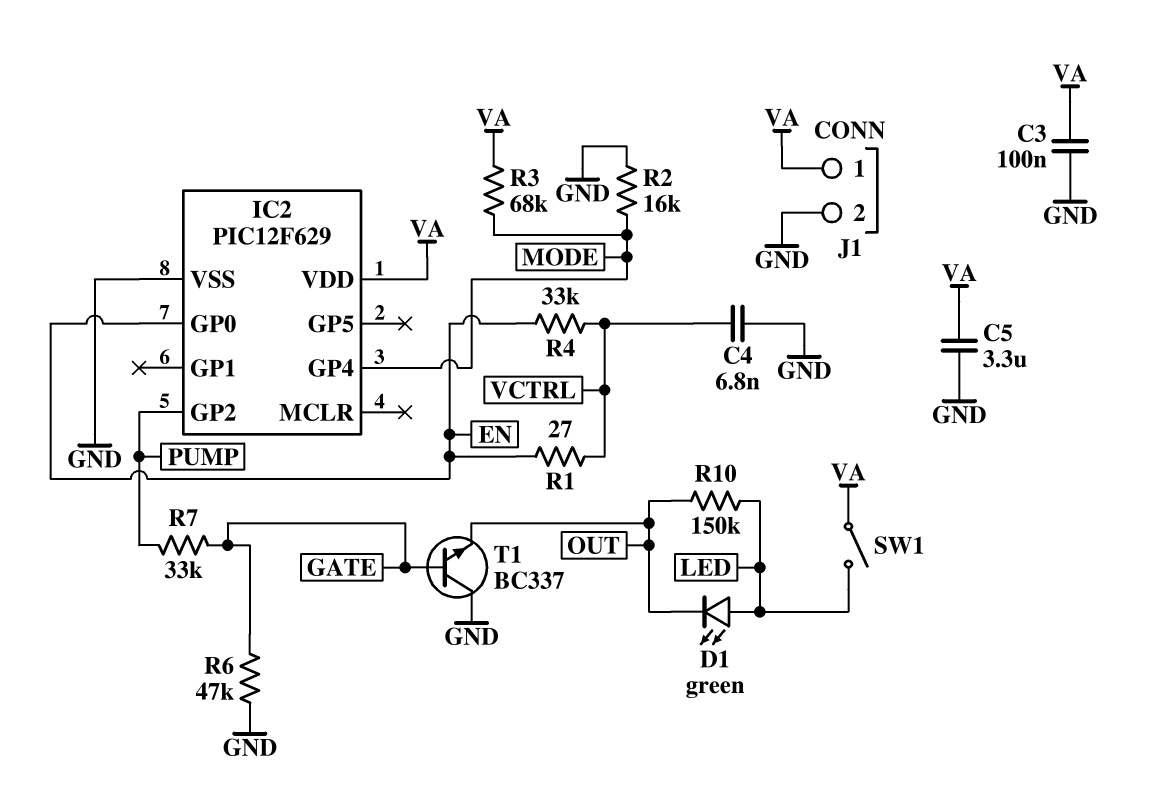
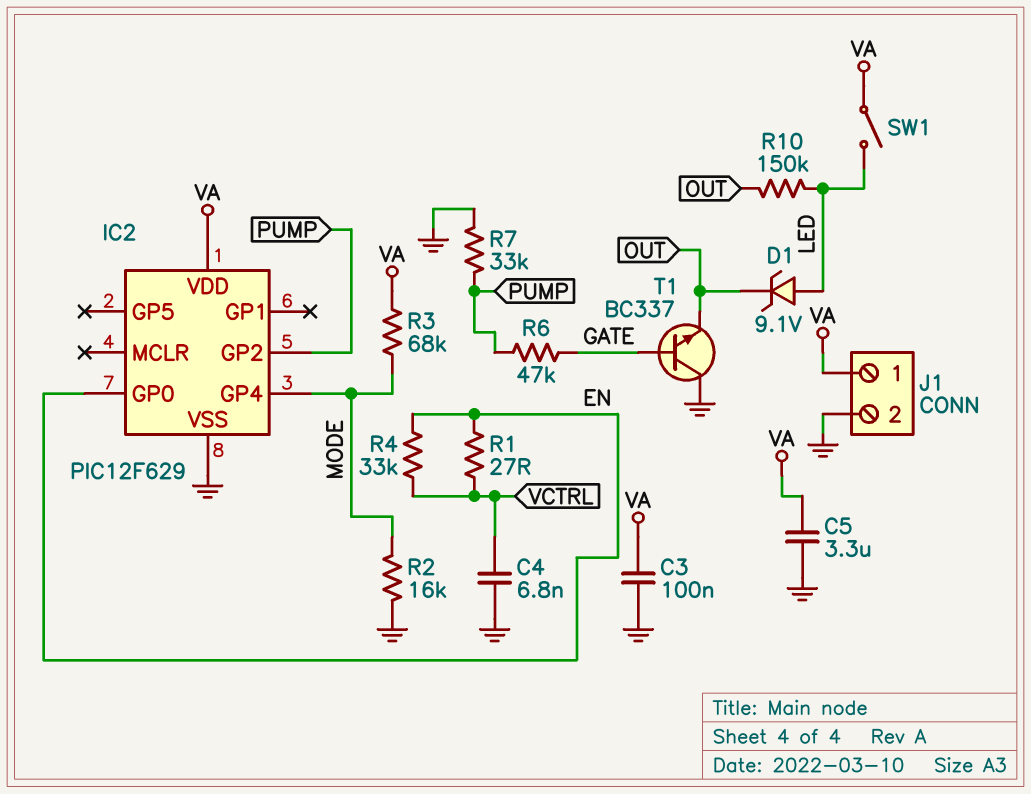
D1: LED green (A LED, K OUT) -> zener 9.1V (A LED, K OUT)
R6: 47k (GATE, GND) -> 47k (GATE, PUMP)
R7: 33k (GATE, PUMP) -> 33k (GND, PUMP)

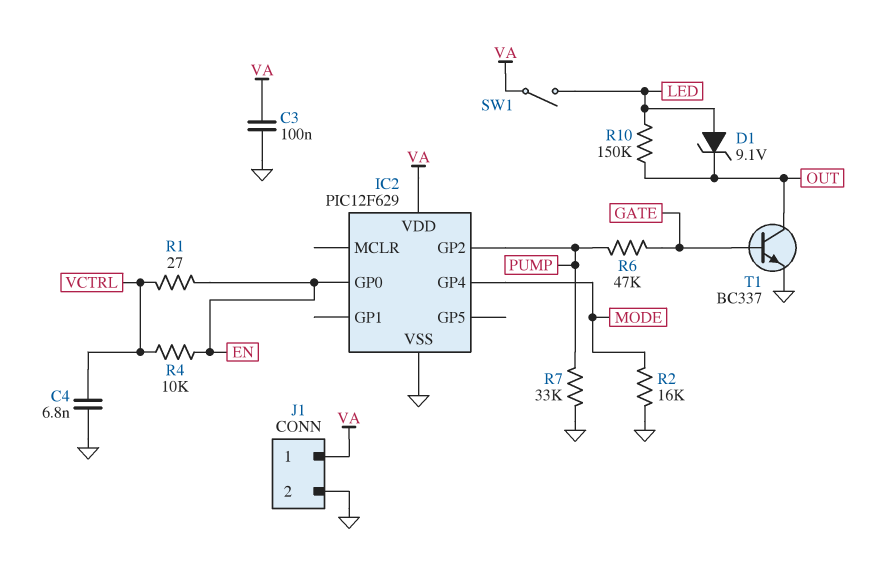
C5: 3.3uF (GND, VA) -> none
R3: 68k (MODE, VA) -> none
R4: 33k (EN, VCTRL) -> 10k (EN, VCTRL)
T1: NPN BC337 (B GATE, C GND, E OUT) -> NPN BC337 (B GATE, C OUT, E GND)

